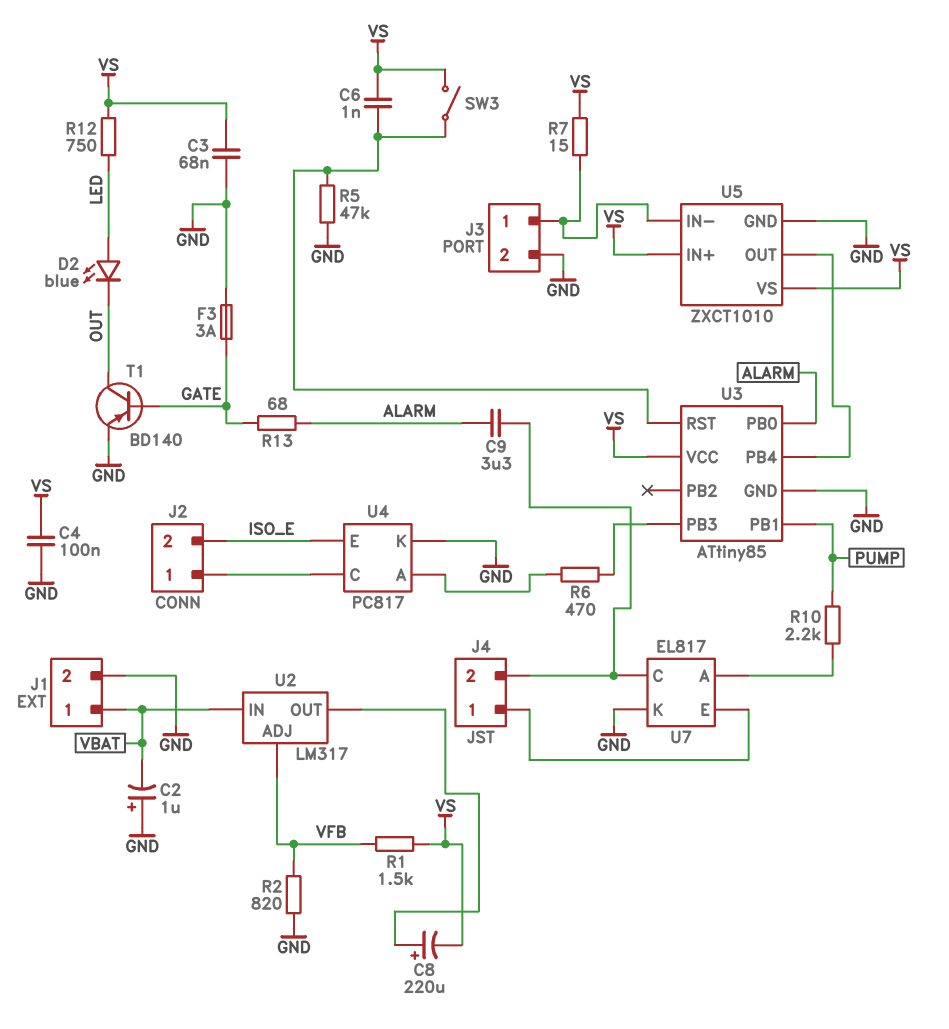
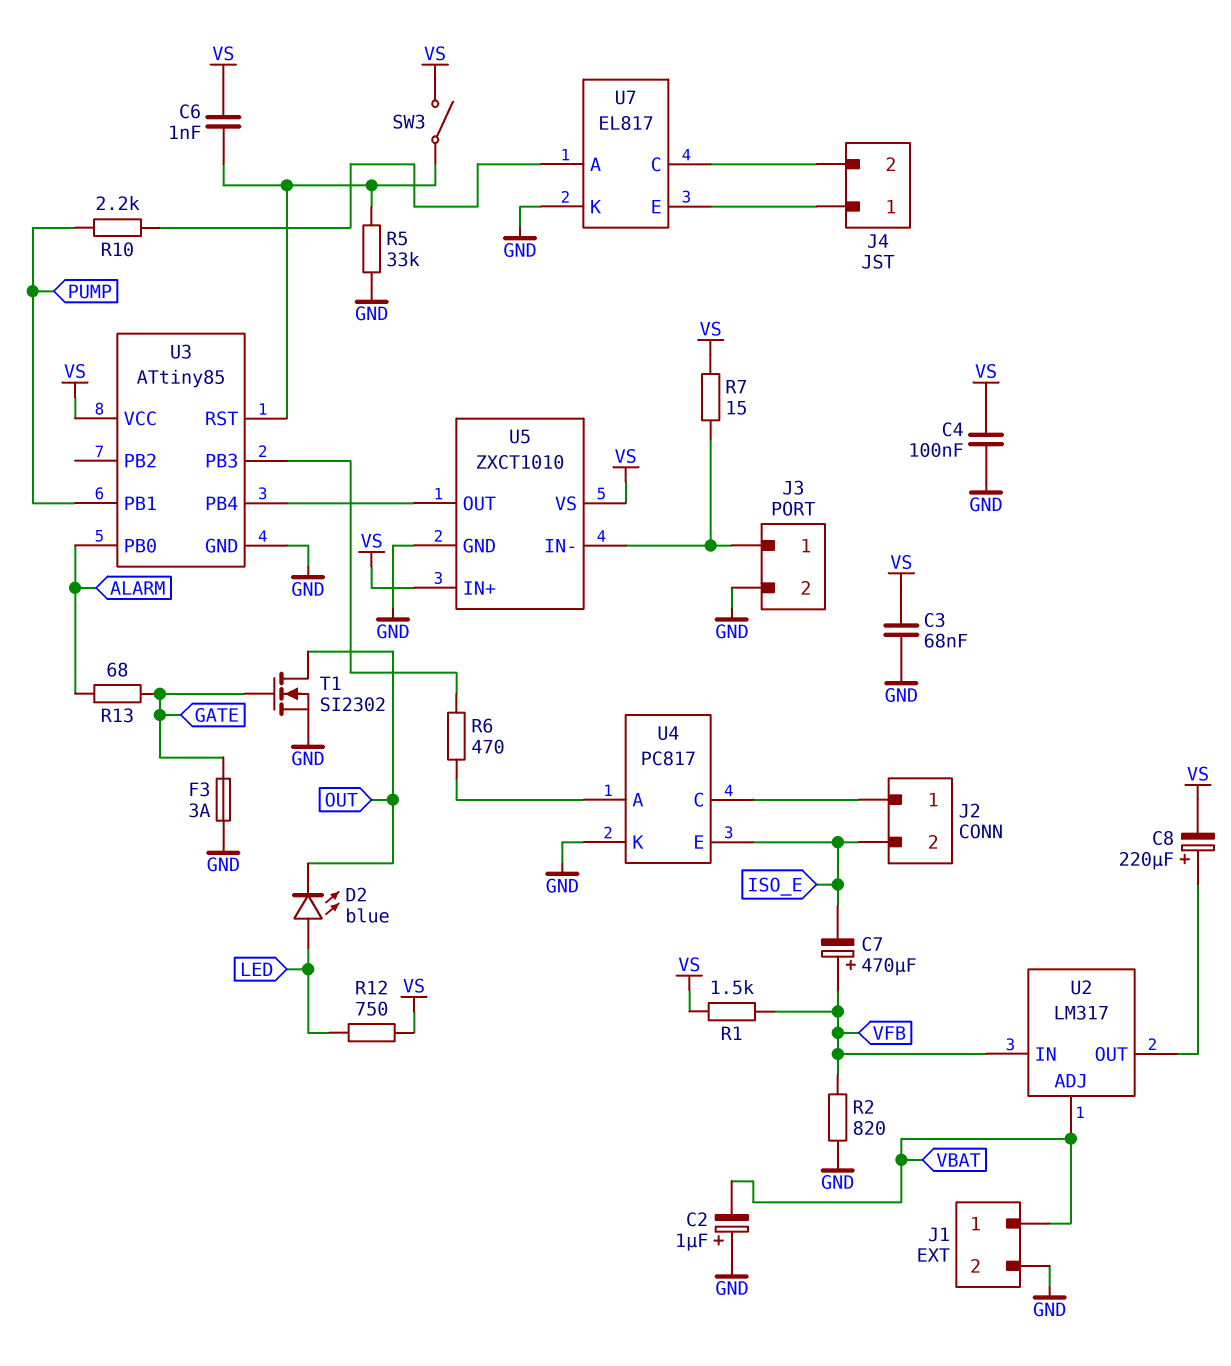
C7: none -> 470uF (plus VFB, minus ISO_E)
C9: 3.3uF (ALARM, J4/2) -> none
R5: 47k (GND, U3/RST) -> 33k (GND, U3/RST)
T1: PNP BD140 (B GATE, C OUT, E GND) -> NMOS SI2302 (G GATE, D OUT, S GND)
U2 pin ADJ: VFB -> VBAT
U2 pin IN: VBAT -> VFB

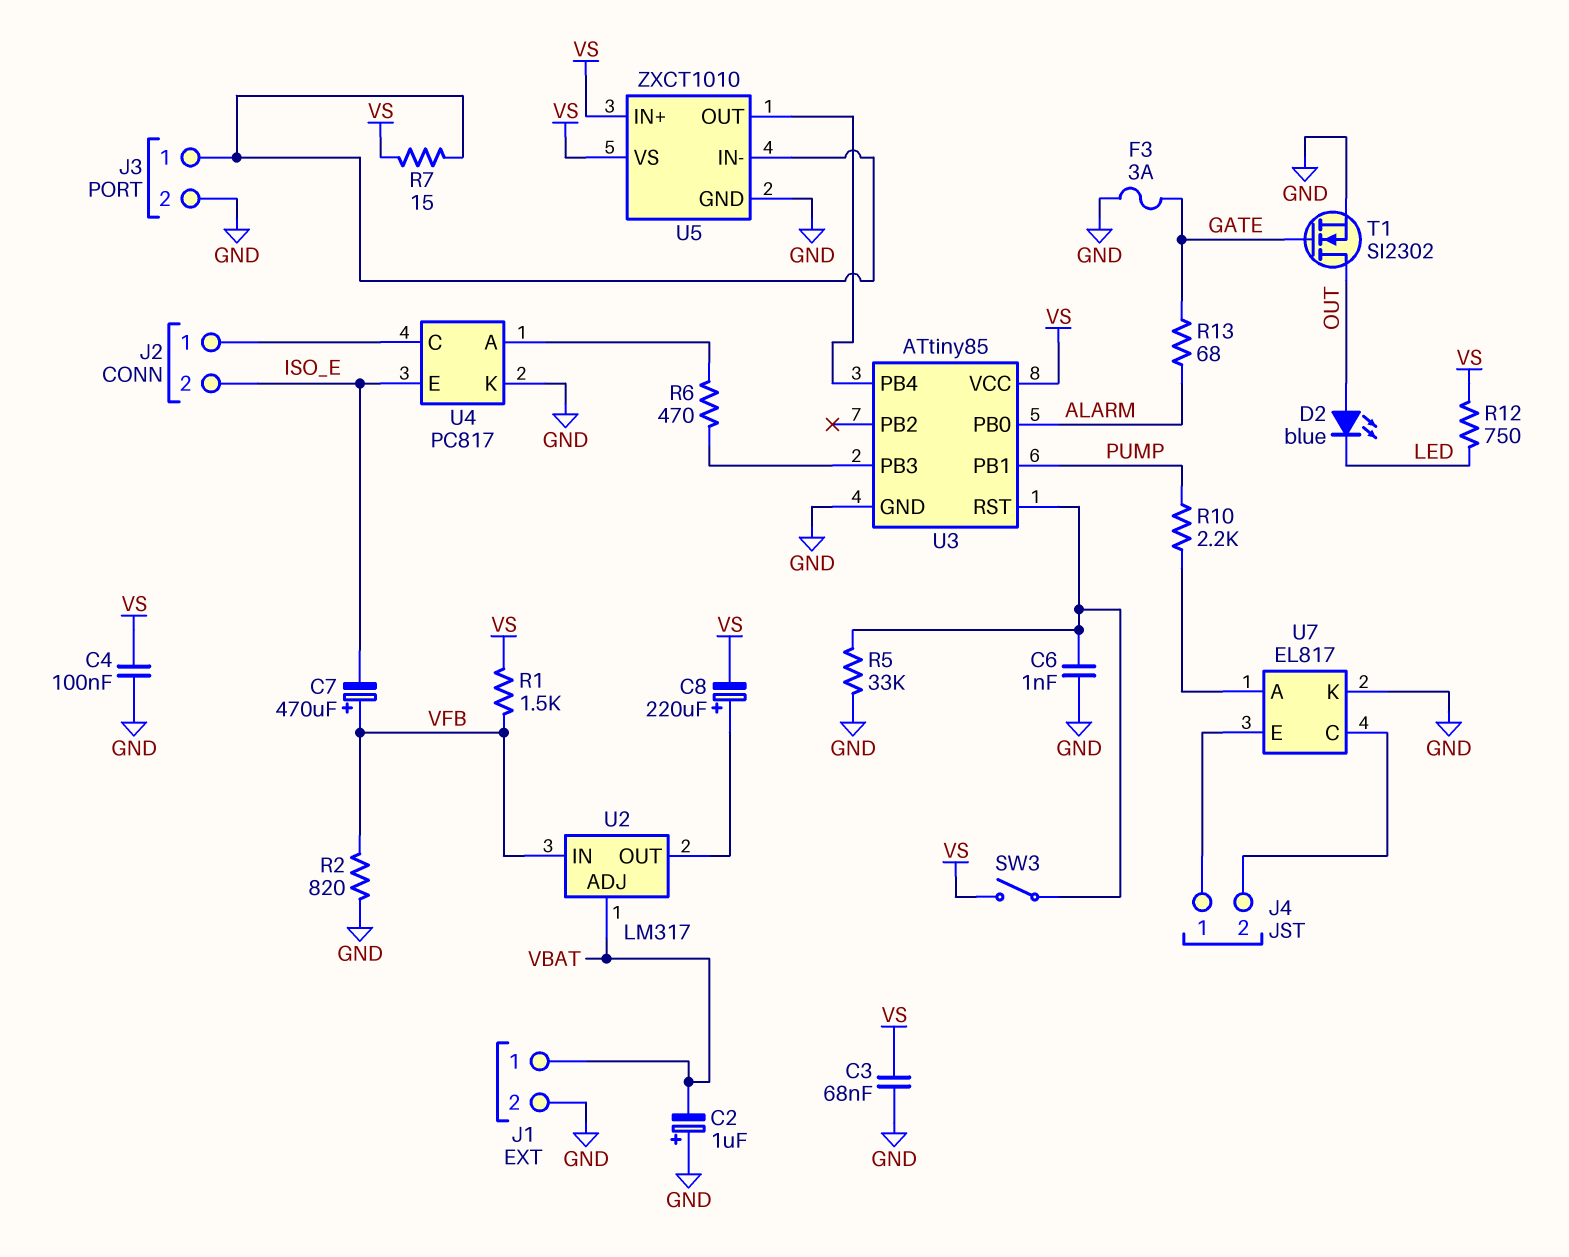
C6: 1nF (U3/RST, VS) -> 1nF (GND, U3/RST)
D2: LED blue (A LED, K OUT) -> LED blue (A OUT, K LED)

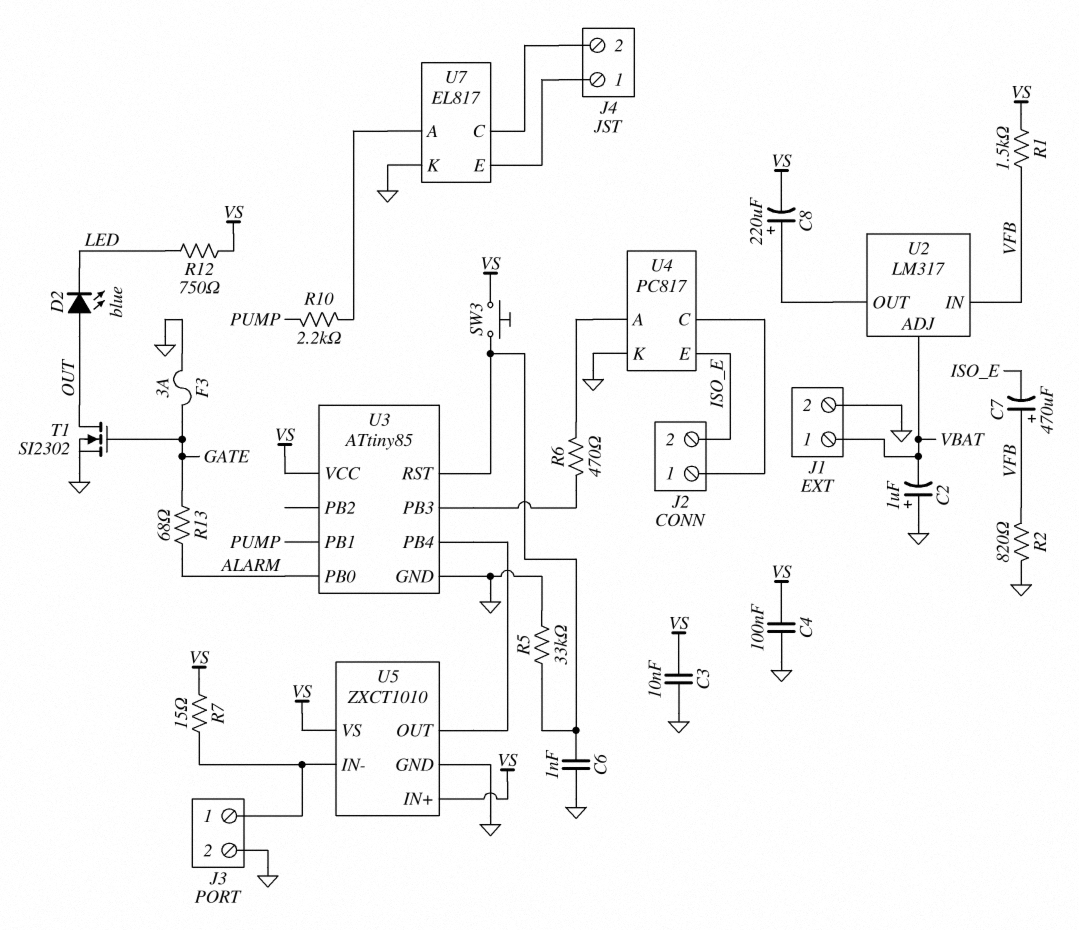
C3: 68nF (GND, VS) -> 10nF (GND, VS)
SW3: switch (U3/RST, VS) -> button (U3/RST, VS)

